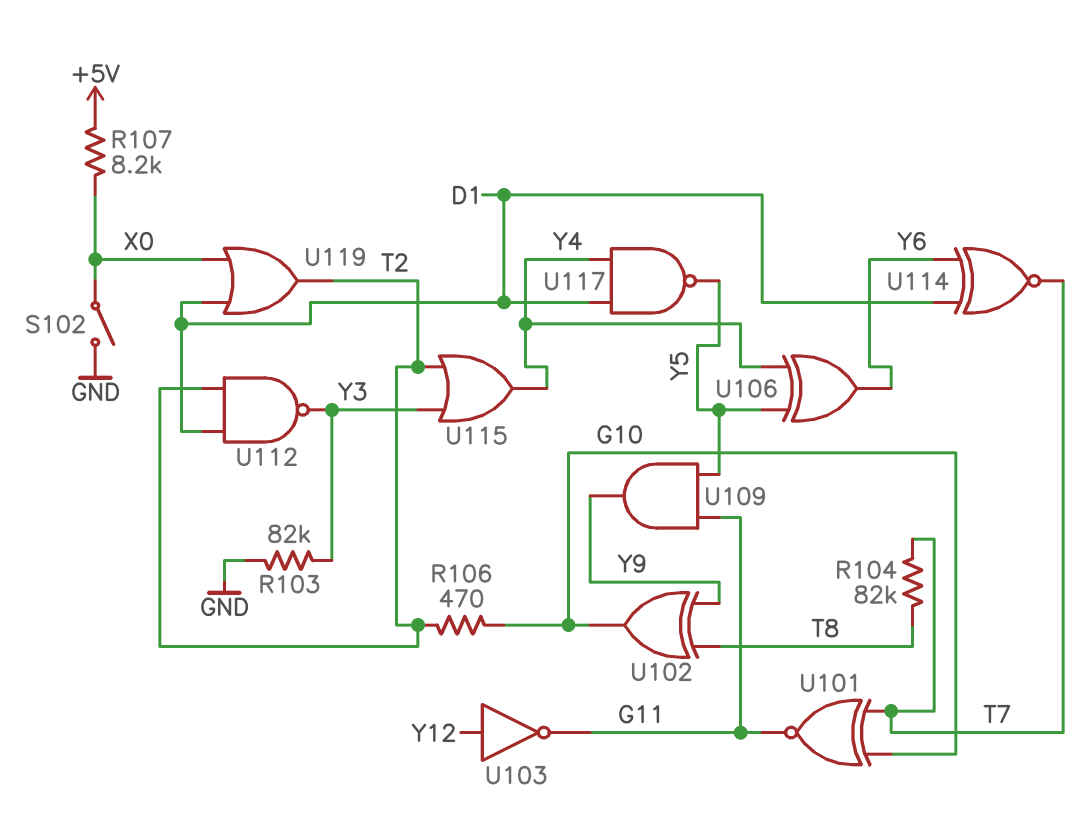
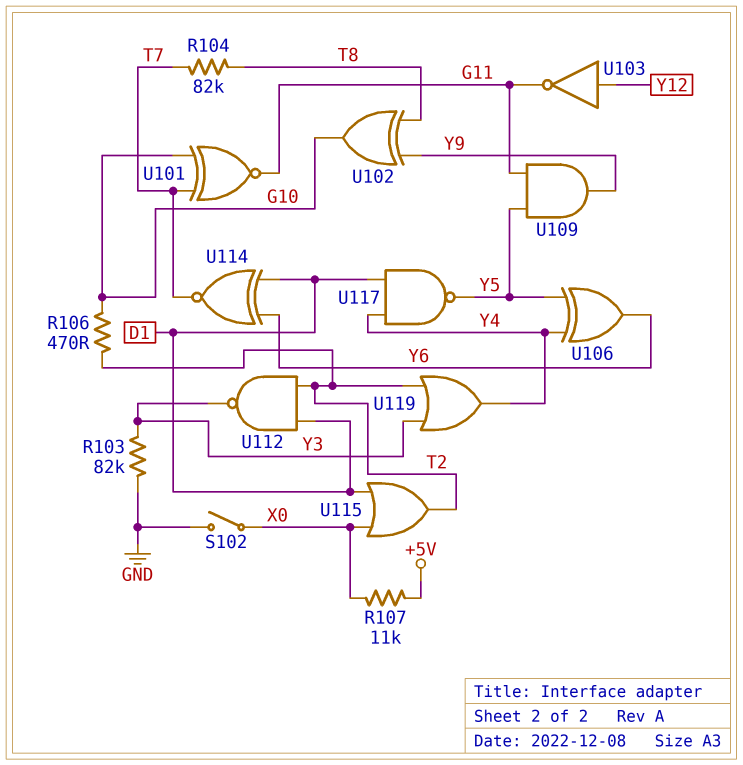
R107: 8.2k (+5V, X0) -> 11k (+5V, X0)
U115: OR (in T2, in Y3, out Y4) -> OR (in D1, in X0, out T2)
U119: OR (in D1, in X0, out T2) -> OR (in T2, in Y3, out Y4)

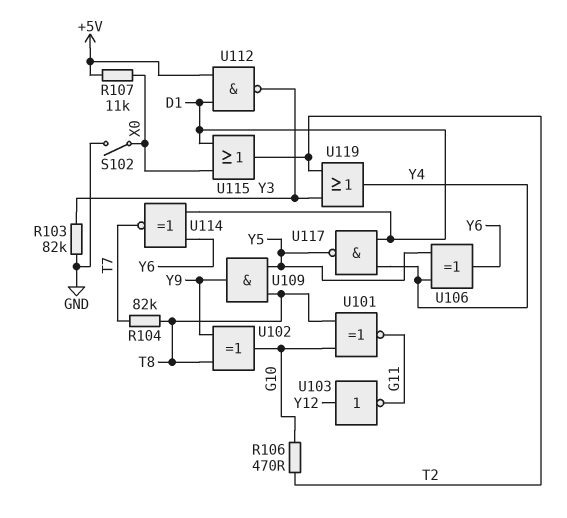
U101: XNOR (in G10, in T7, out G11) -> XNOR (in G10, in T8, out G11)
U109: AND (in G11, in Y5, out Y9) -> AND (in T8, in Y5, out Y9)
U112: NAND (in D1, in T2, out Y3) -> NAND (in +5V, in D1, out Y3)

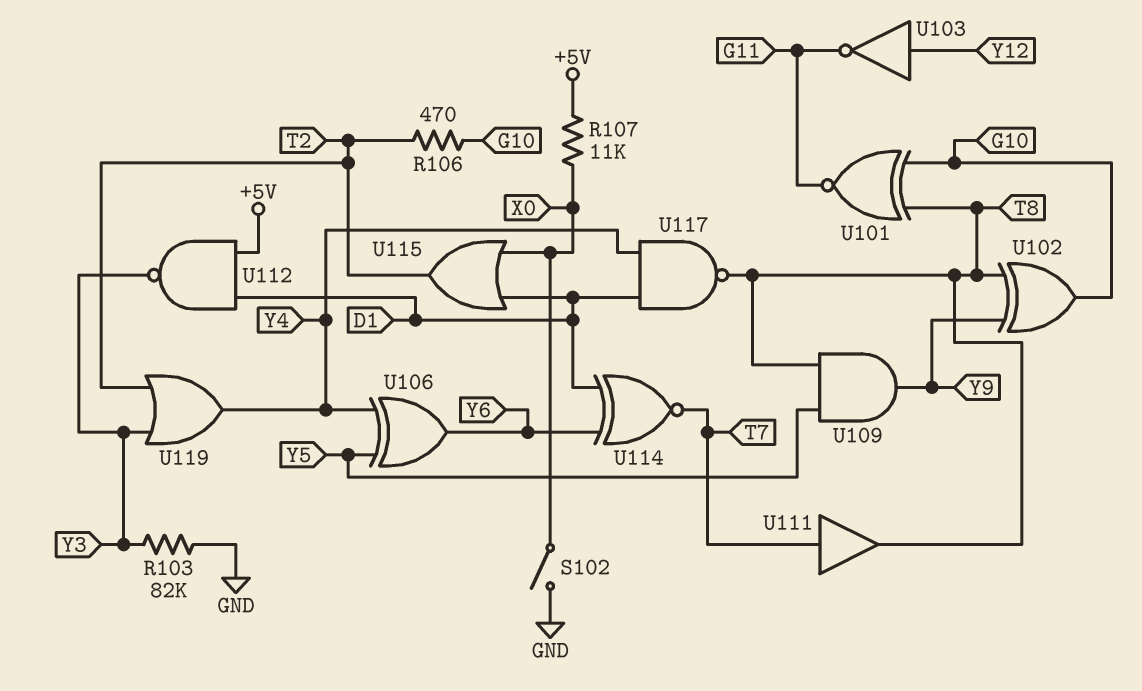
R104: 82k (T7, T8) -> none
U111: none -> buffer (in T7, out T8)
U117: NAND (in D1, in Y4, out Y5) -> NAND (in D1, in Y4, out T8)

